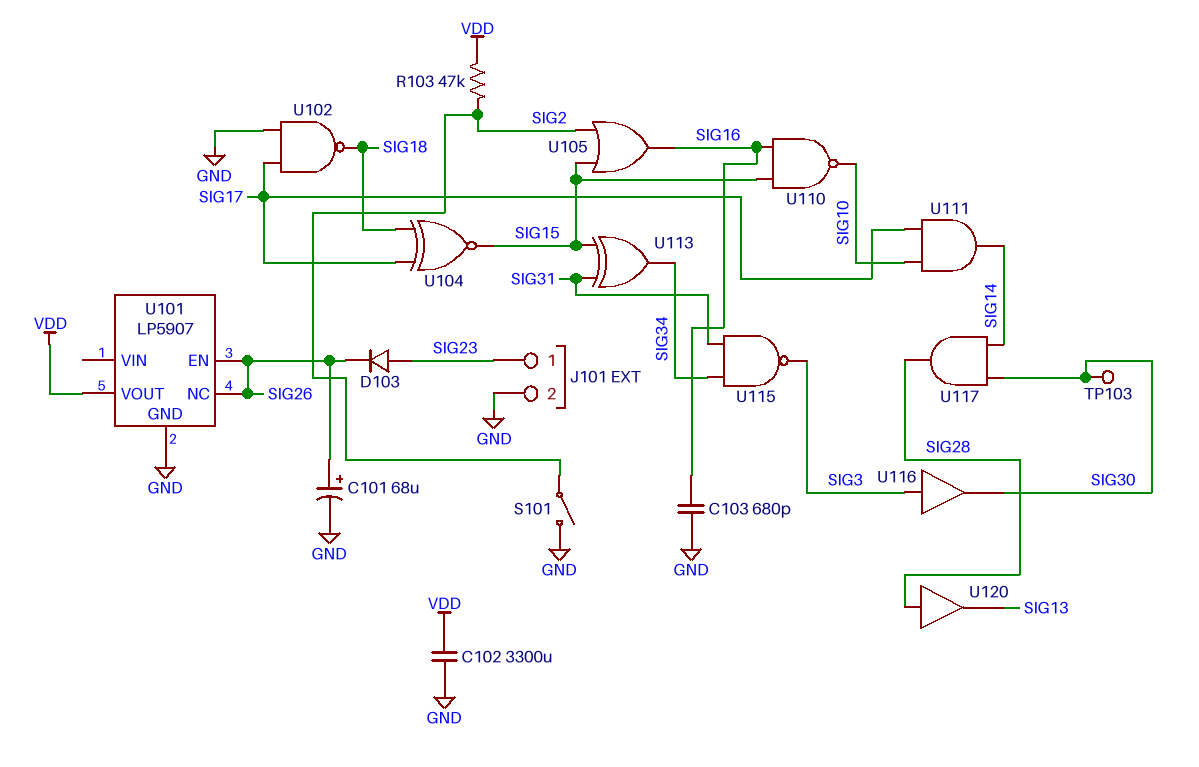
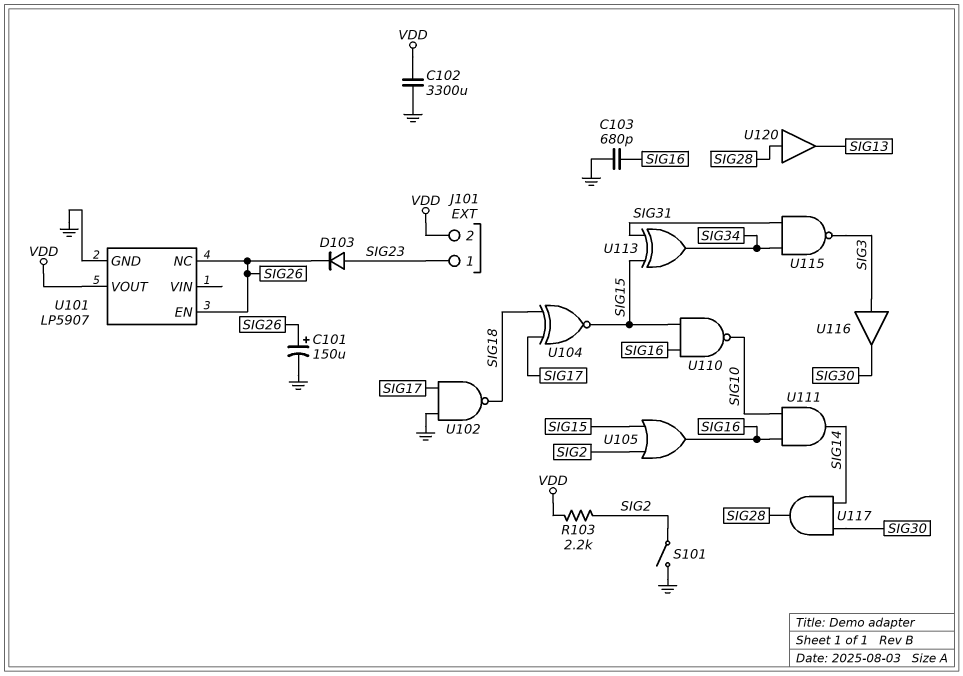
C101: 68uF (plus SIG26, minus GND) -> 150uF (plus SIG26, minus GND)
J101 pin 2: GND -> VDD
R103: 47k (SIG2, VDD) -> 2.2k (SIG2, VDD)
TP103: test point (SIG30) -> none
U111: AND (in SIG10, in SIG17, out SIG14) -> AND (in SIG10, in SIG16, out SIG14)

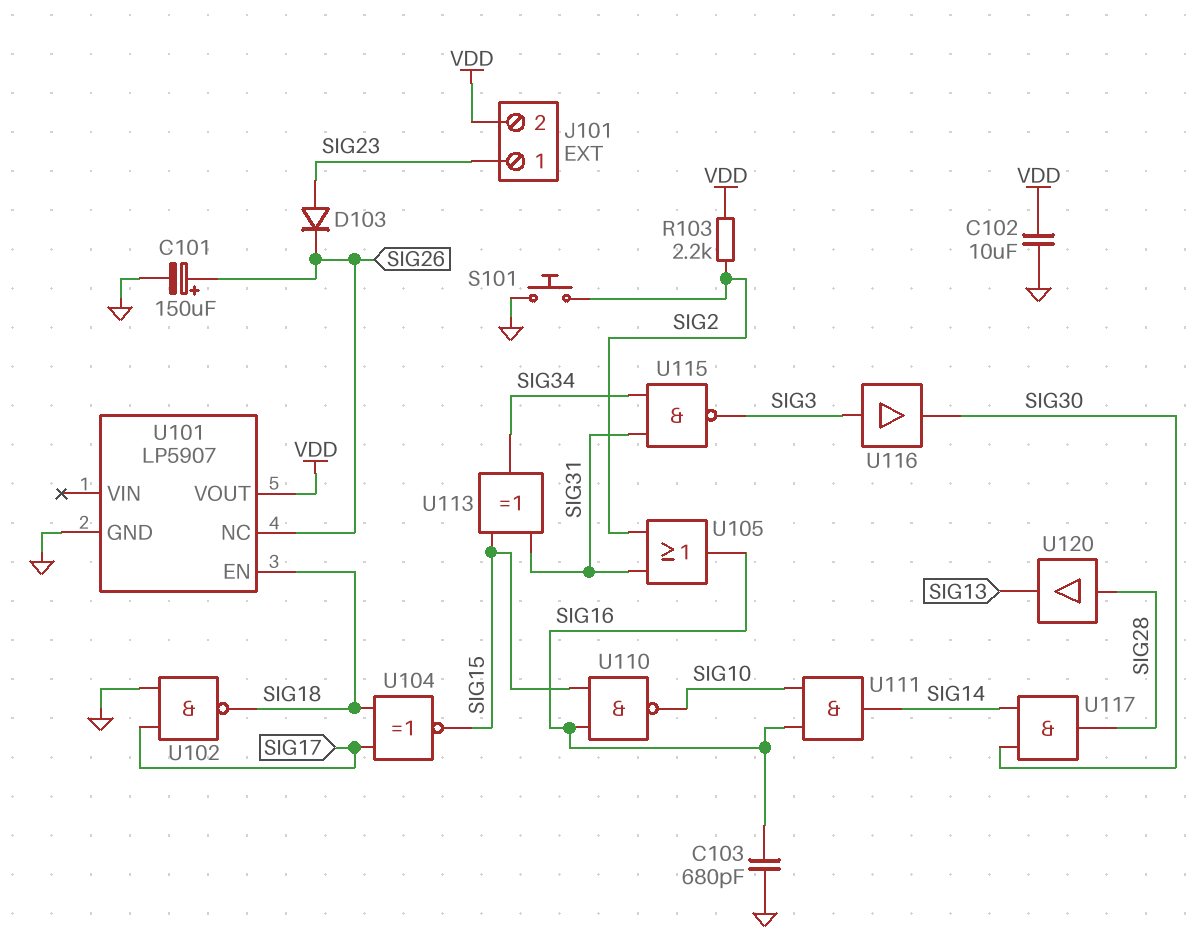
C102: 3300uF (GND, VDD) -> 10uF (GND, VDD)
S101: switch (GND, SIG2) -> button (GND, SIG2)
U101 pin EN: SIG26 -> SIG18
U105: OR (in SIG2, in SIG15, out SIG16) -> OR (in SIG2, in SIG31, out SIG16)

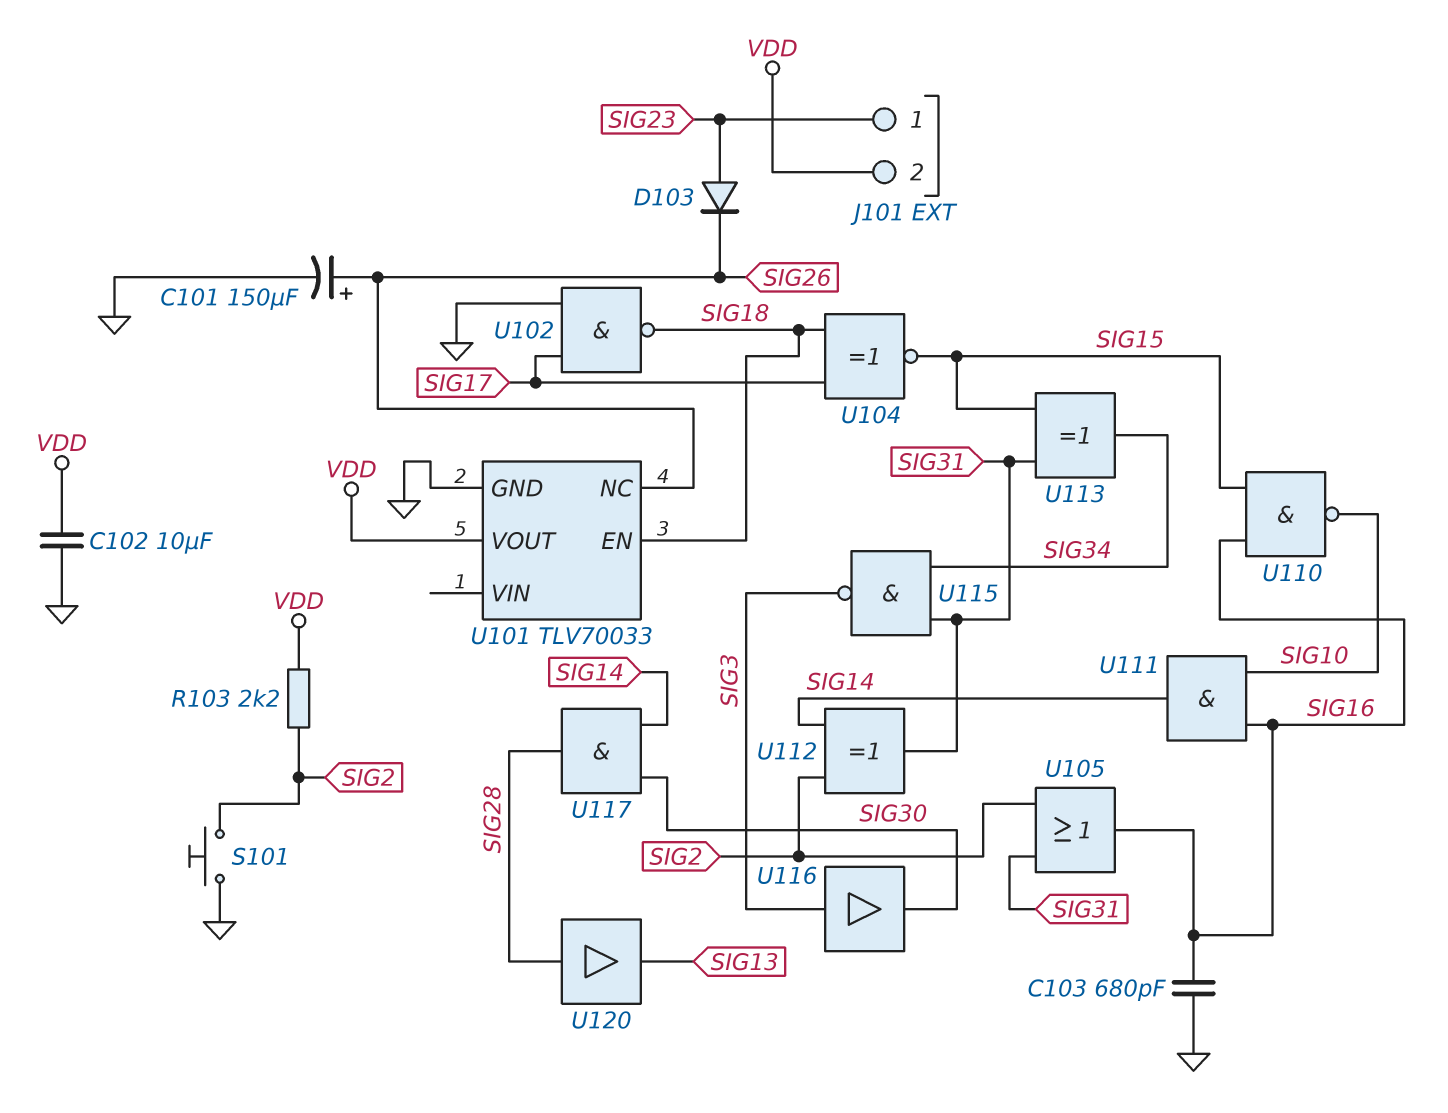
U101: LP5907 -> TLV70033
U112: none -> XOR (in SIG2, in SIG14, out SIG31)

